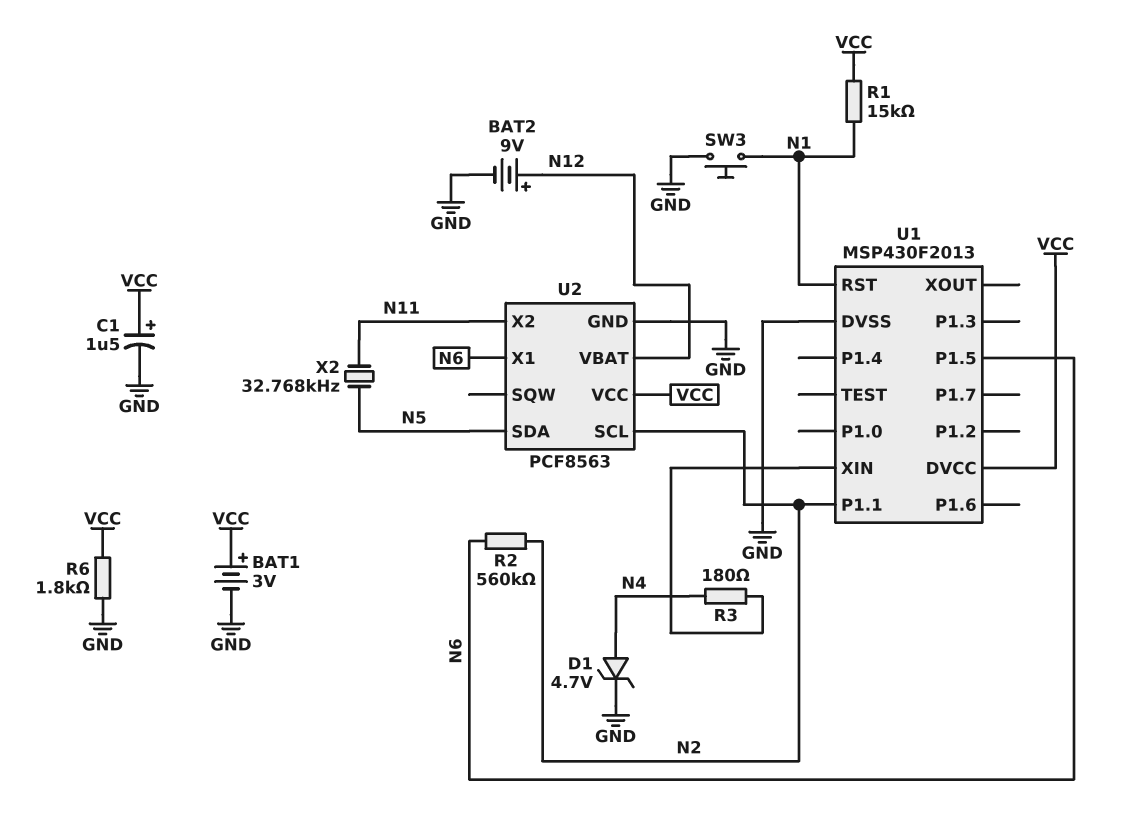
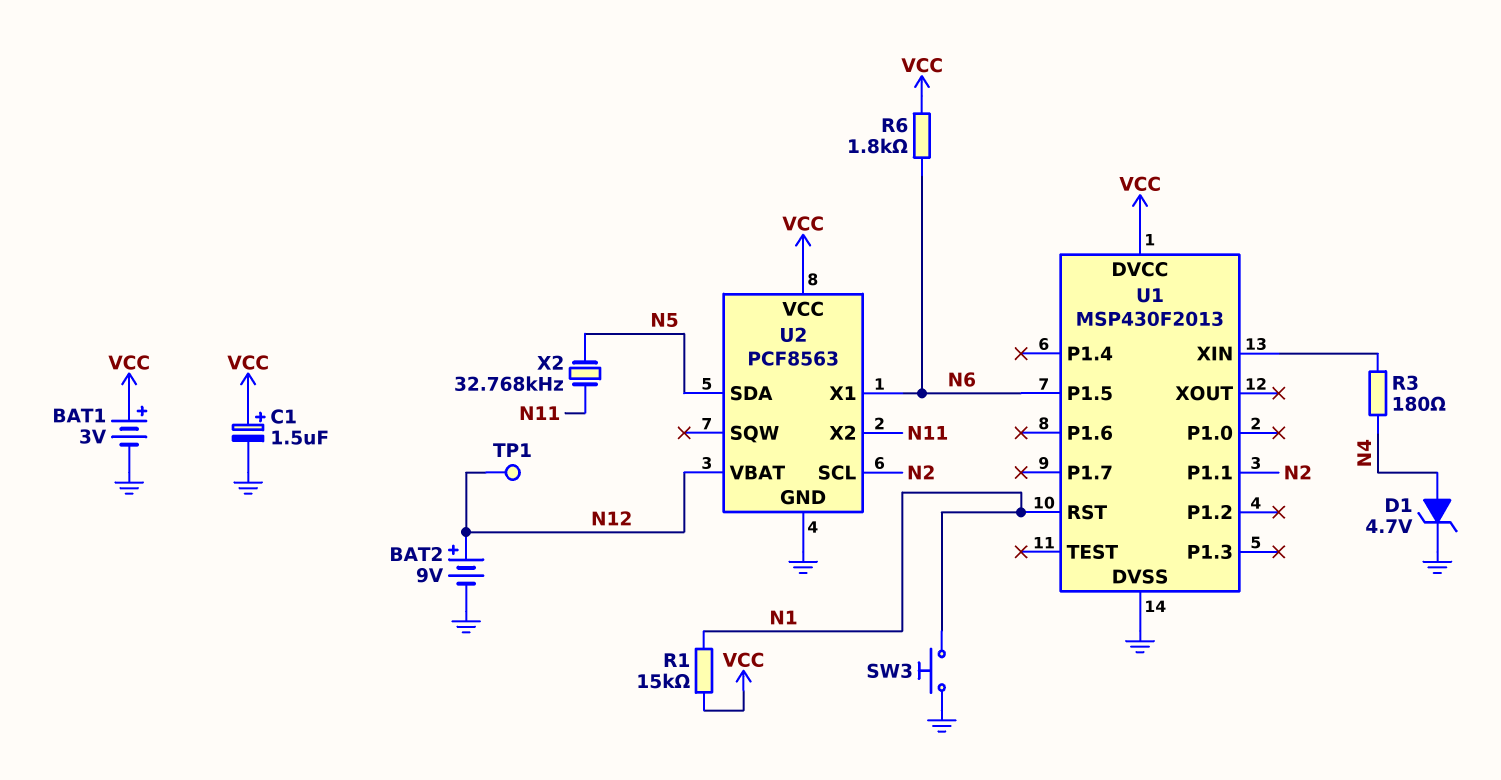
R2: 560k (N2, N6) -> none
R6: 1.8k (GND, VCC) -> 1.8k (N6, VCC)
TP1: none -> test point (N12)

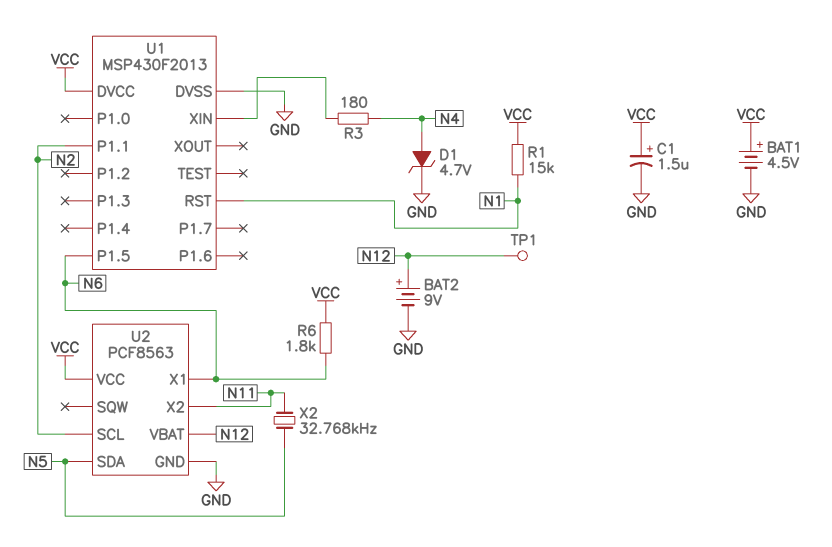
BAT1: 3V (plus VCC, minus GND) -> 4.5V (plus VCC, minus GND)
SW3: button (GND, N1) -> none

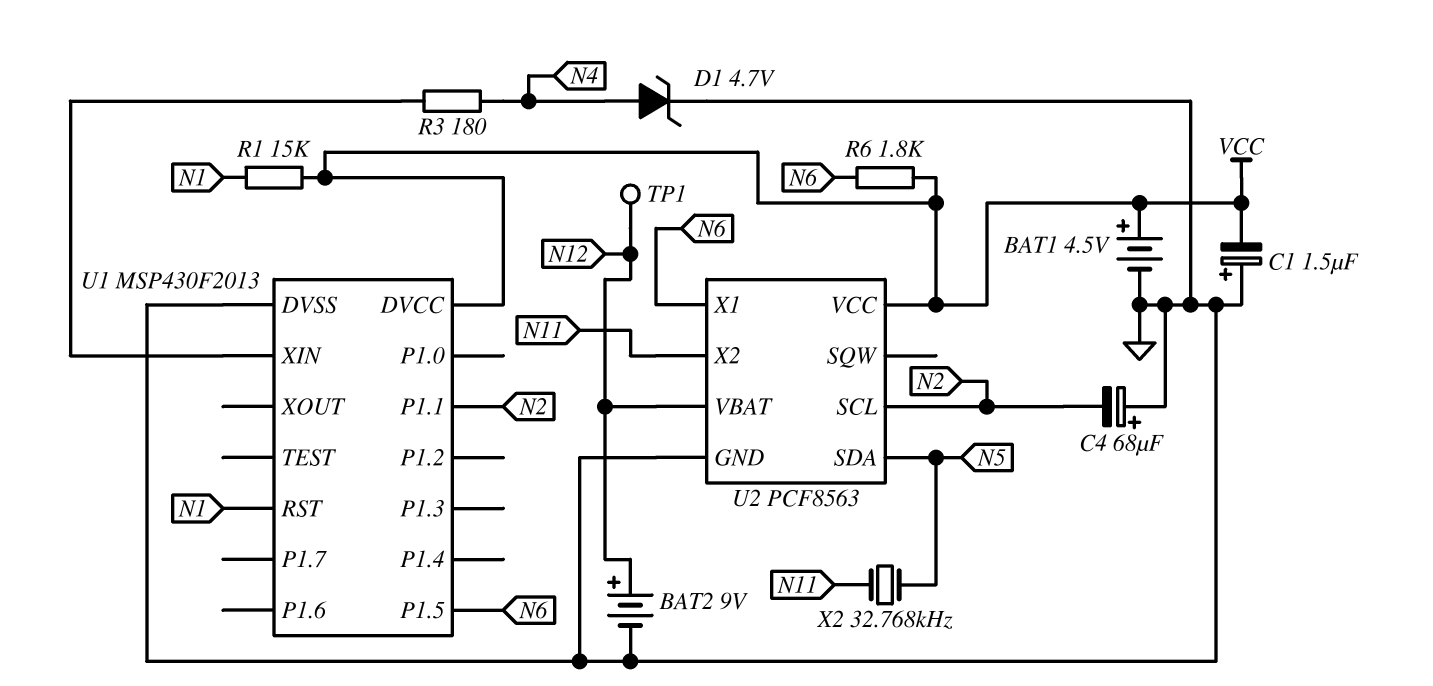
C1: 1.5uF (plus VCC, minus GND) -> 1.5uF (plus GND, minus VCC)
C4: none -> 68uF (plus GND, minus N2)

